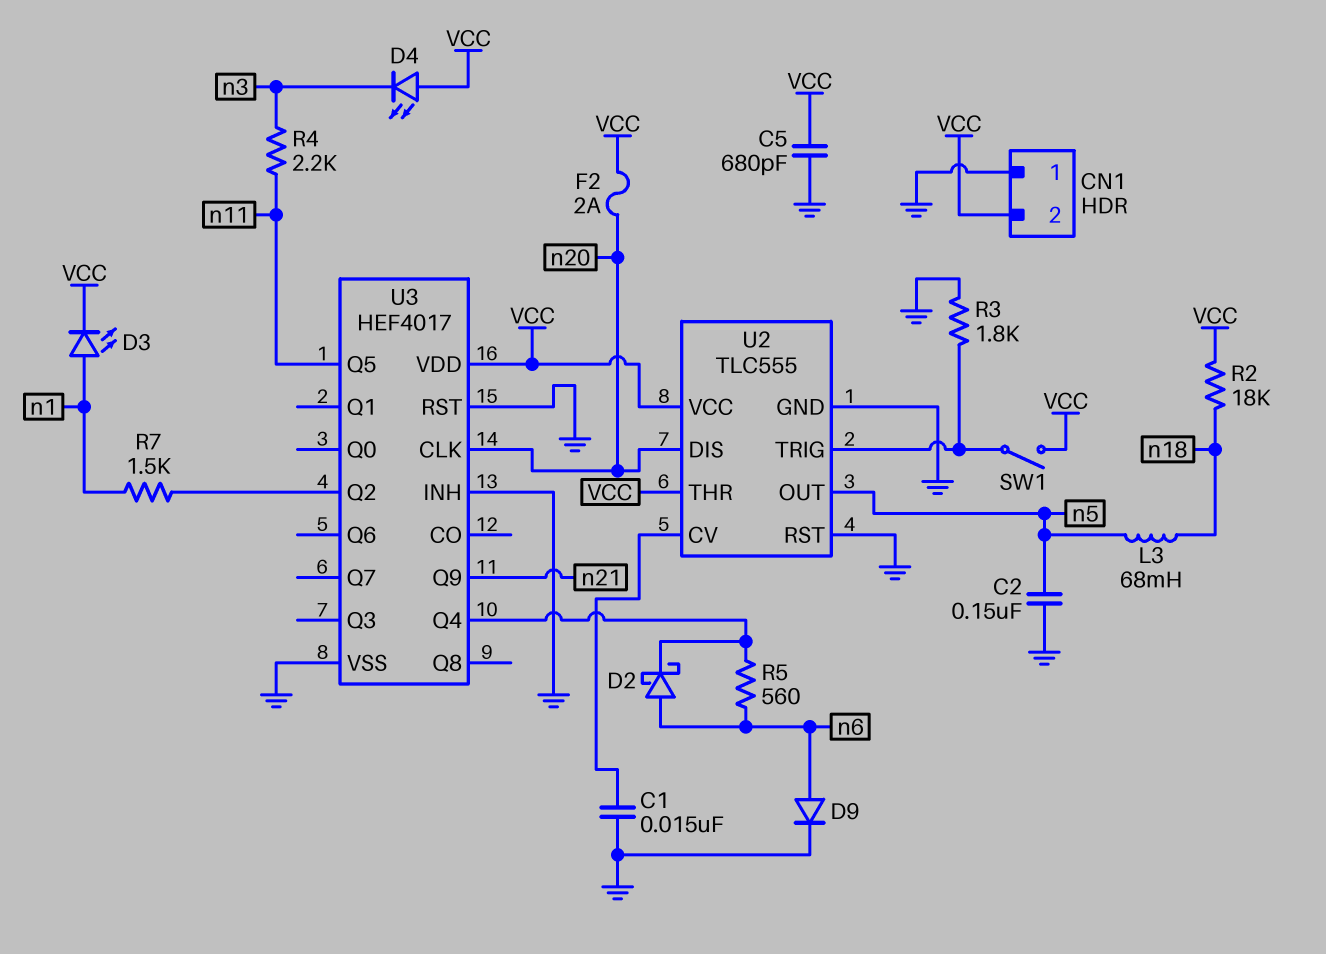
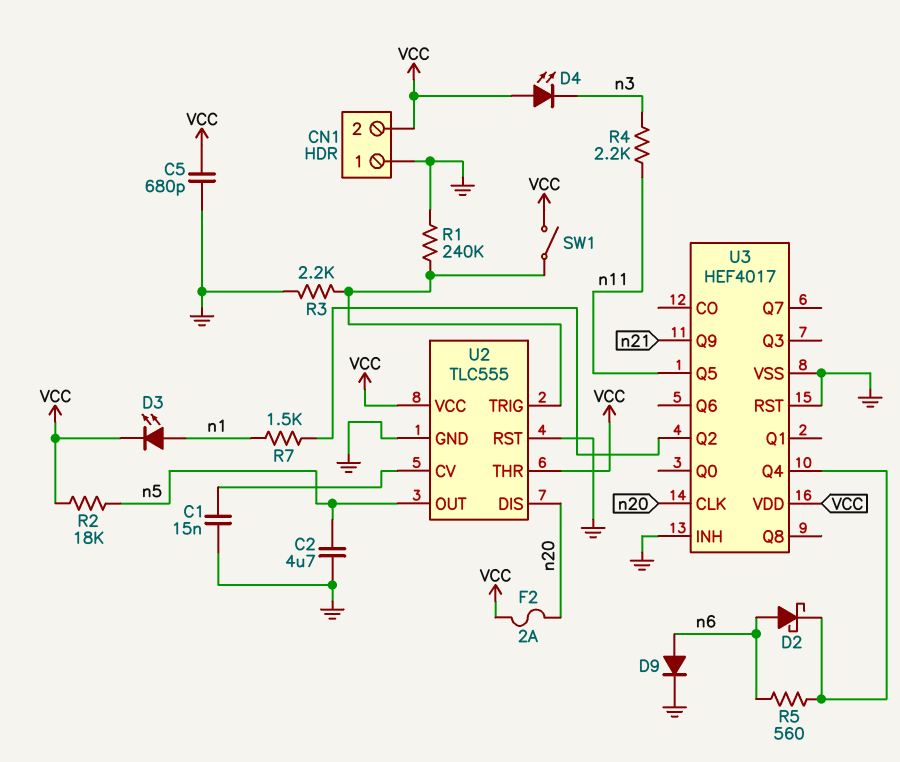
C2: 150nF (GND, n5) -> 4.7uF (GND, n5)
L3: 68mH (n5, n18) -> none
R1: none -> 240k (GND, U2/TRIG)
R2: 18k (VCC, n18) -> 18k (VCC, n5)
R3: 1.8k (GND, U2/TRIG) -> 2.2k (GND, U2/TRIG)

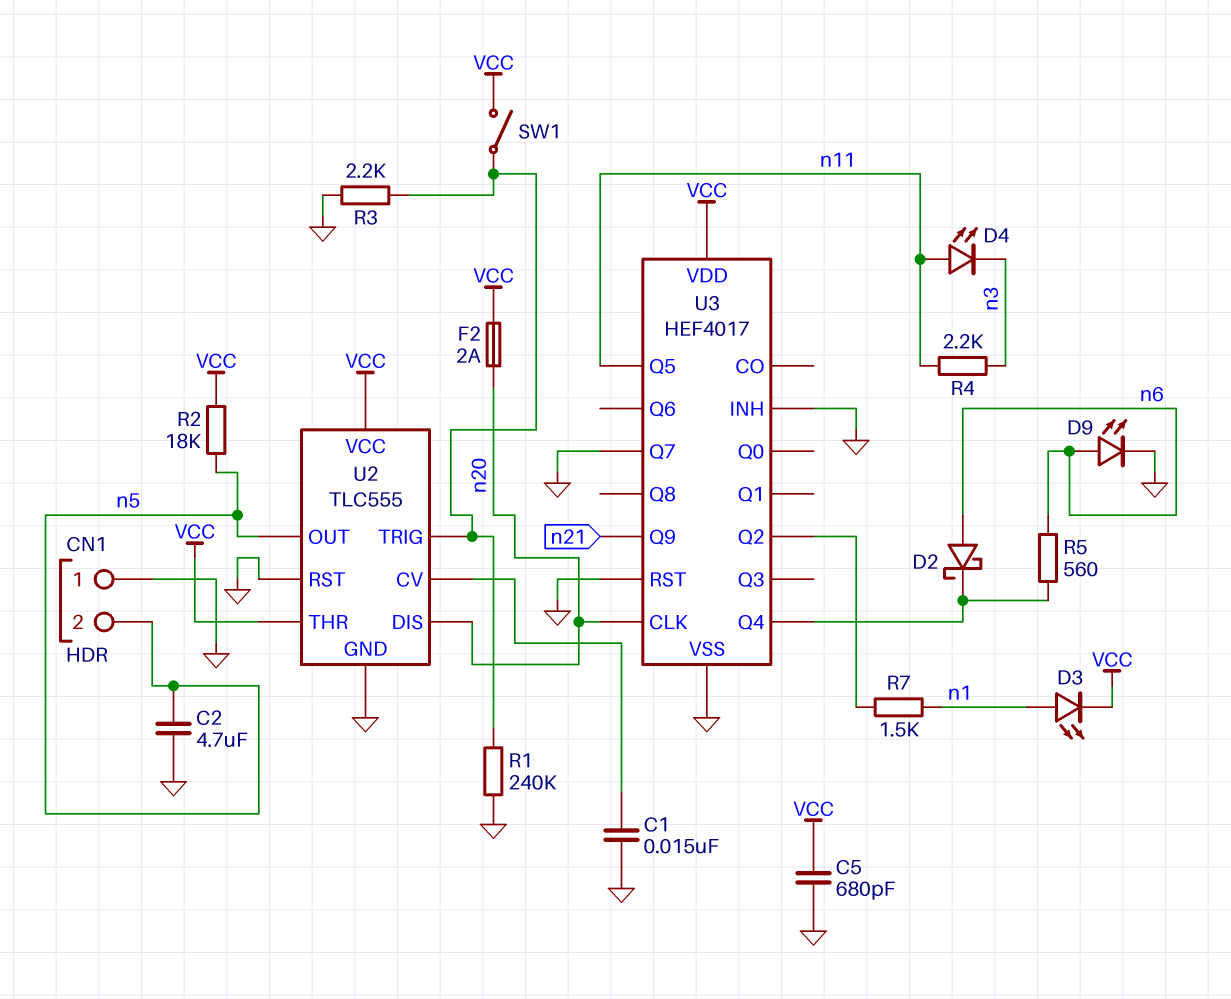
CN1 pin 2: VCC -> n5
D4: LED (A VCC, K n3) -> LED (A n11, K n3)
D9: diode (A n6, K GND) -> LED (A n6, K GND)
U3 pin Q7: none -> GND

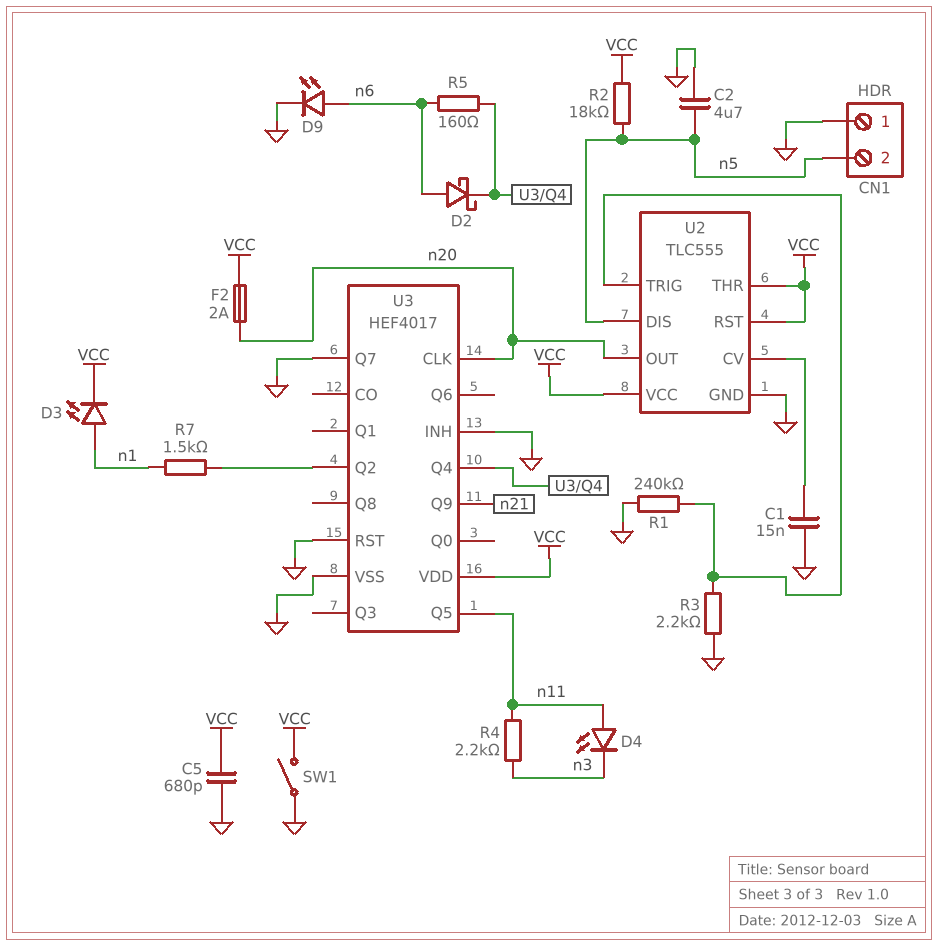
R5: 560 (U3/Q4, n6) -> 160 (U3/Q4, n6)
SW1: switch (U2/TRIG, VCC) -> switch (GND, VCC)
U2 pin DIS: n20 -> n5
U2 pin OUT: n5 -> n20
U2 pin RST: GND -> VCC

